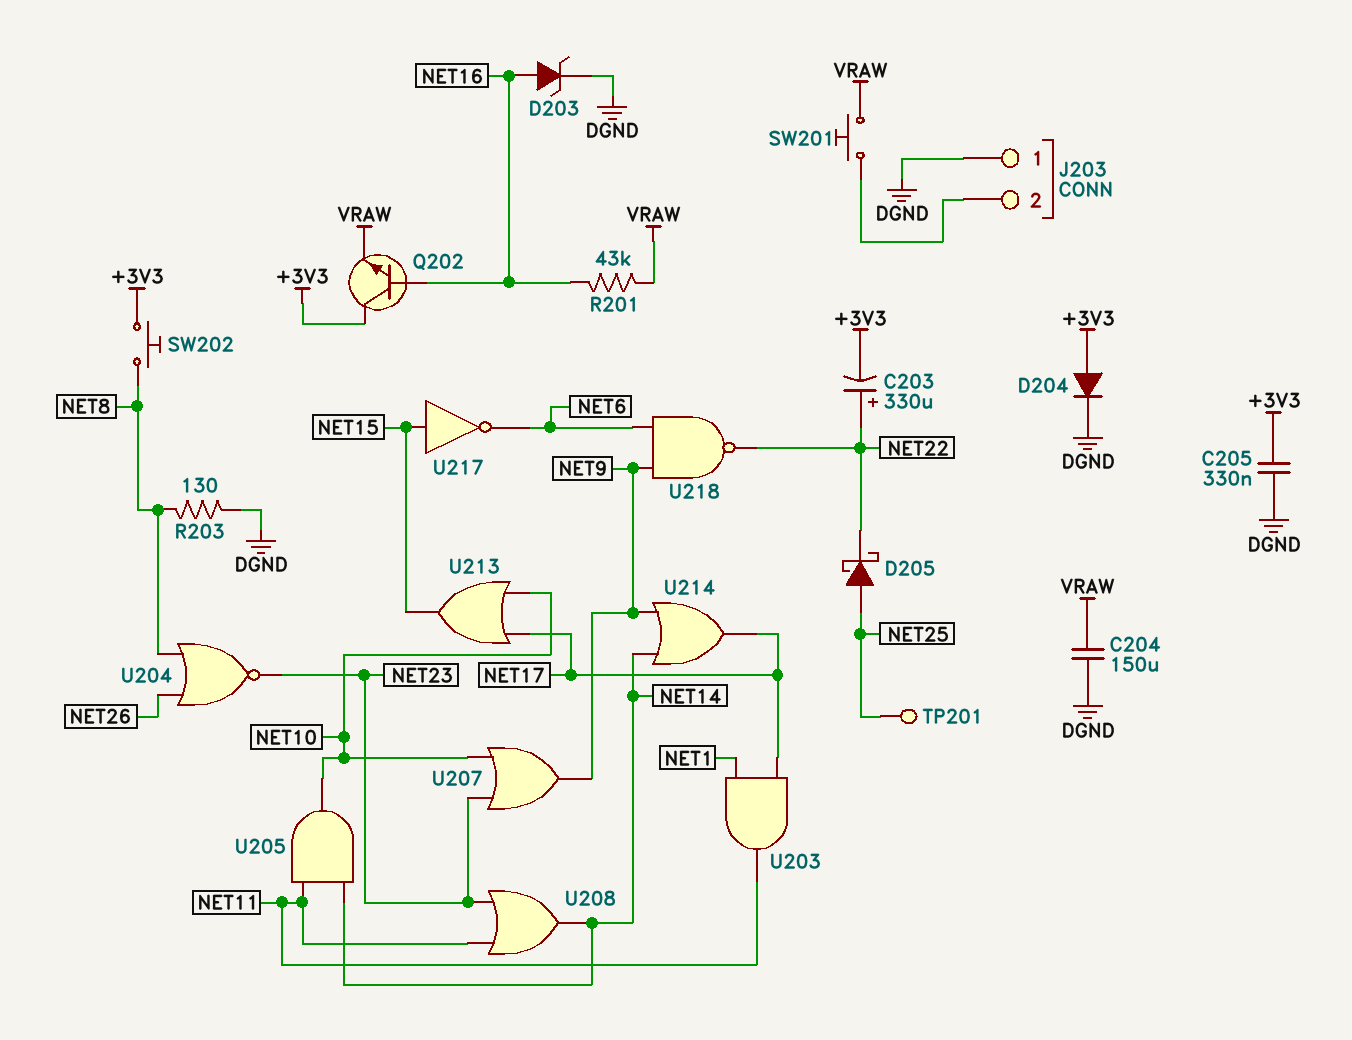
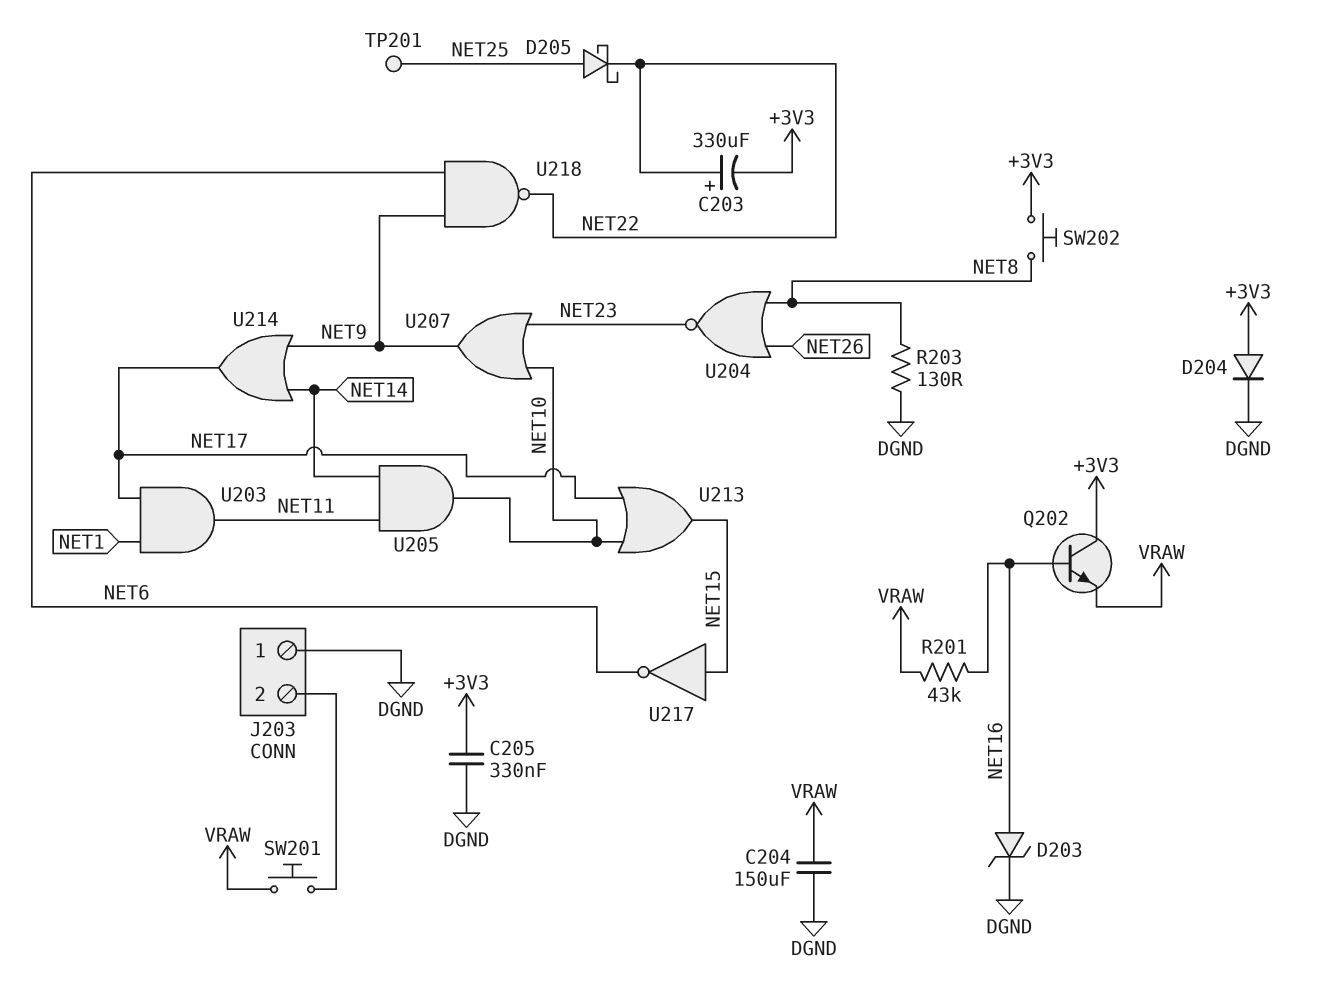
U208: OR (in NET11, in NET23, out NET14) -> none

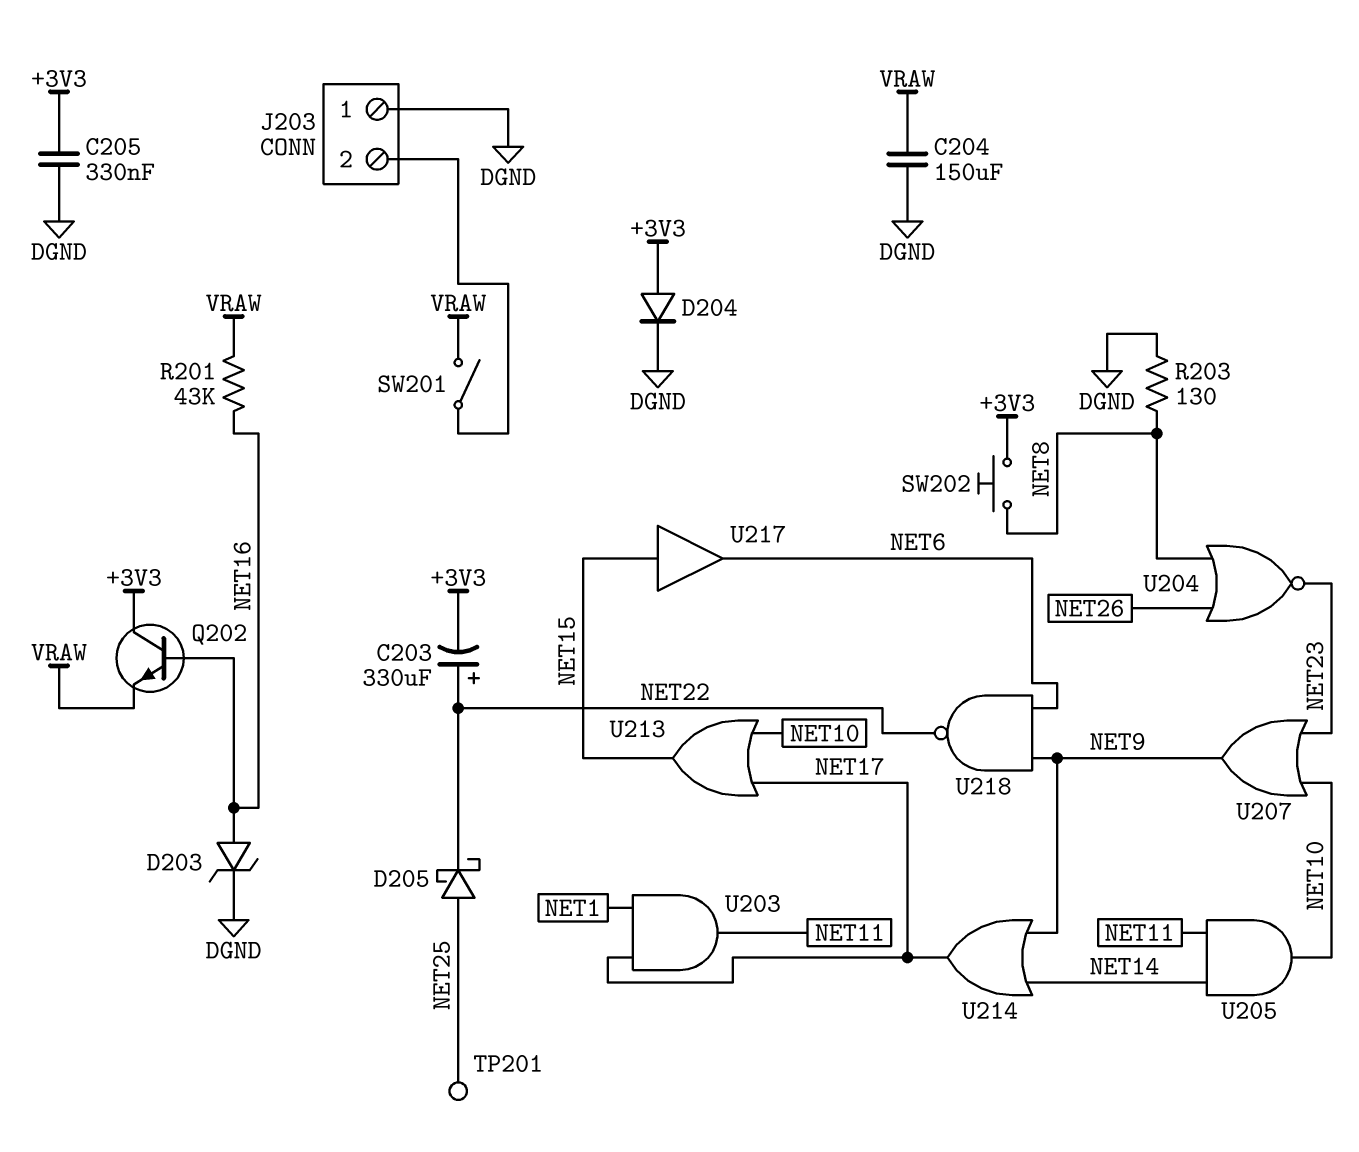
SW201: button (J203/2, VRAW) -> switch (J203/2, VRAW)
U217: NOT (in NET15, out NET6) -> buffer (in NET15, out NET6)

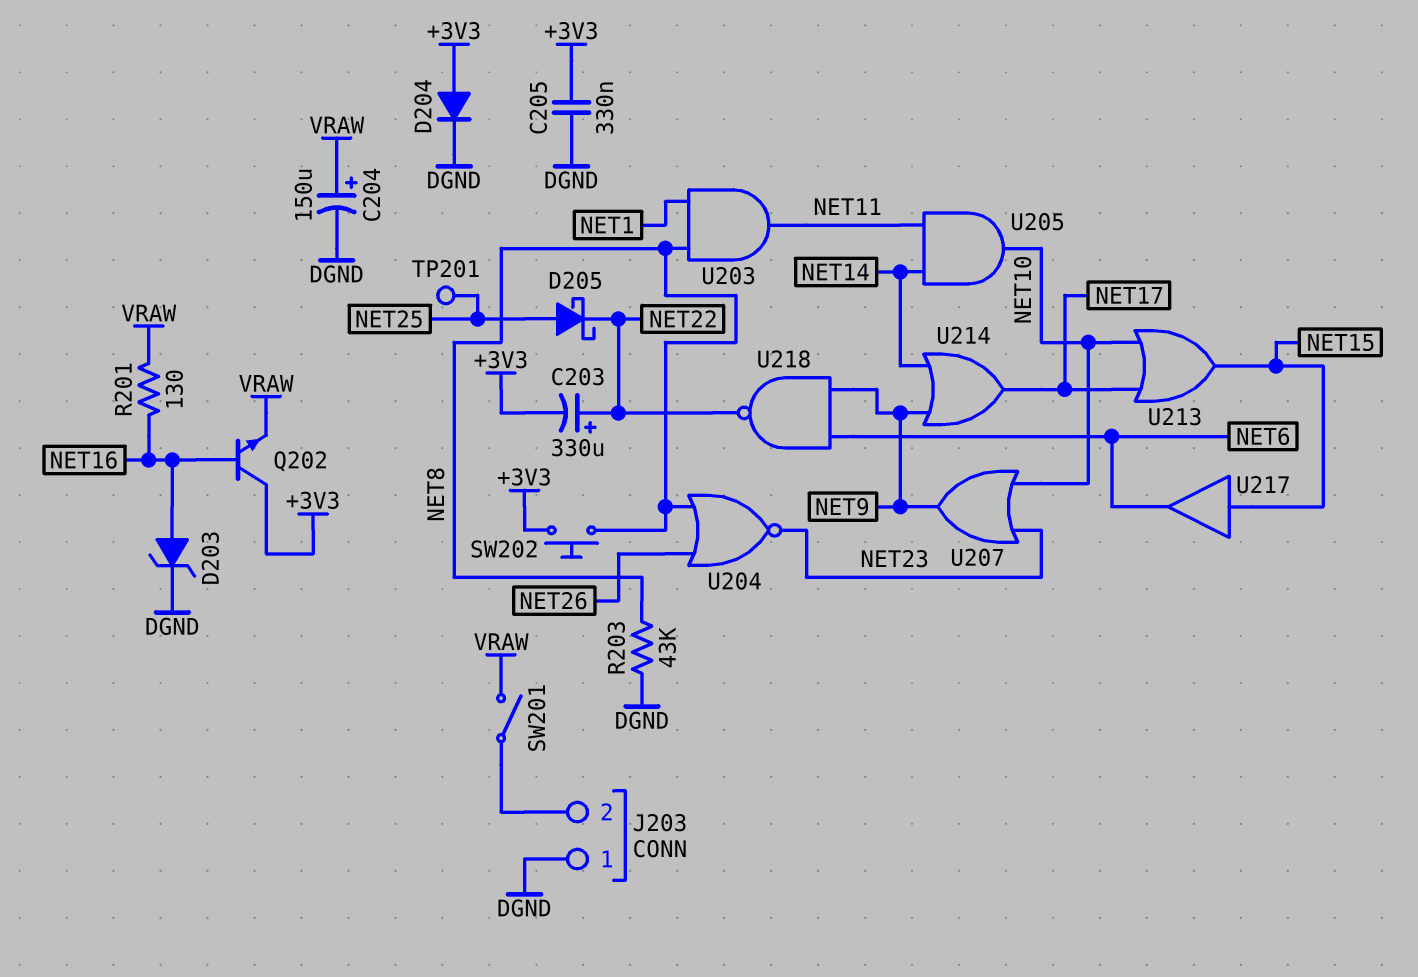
C204: 150uF (DGND, VRAW) -> 150uF (plus VRAW, minus DGND)
R201: 43k (NET16, VRAW) -> 130 (NET16, VRAW)
R203: 130 (DGND, NET8) -> 43k (DGND, NET8)
U203: AND (in NET1, in NET17, out NET11) -> AND (in NET1, in NET8, out NET11)

